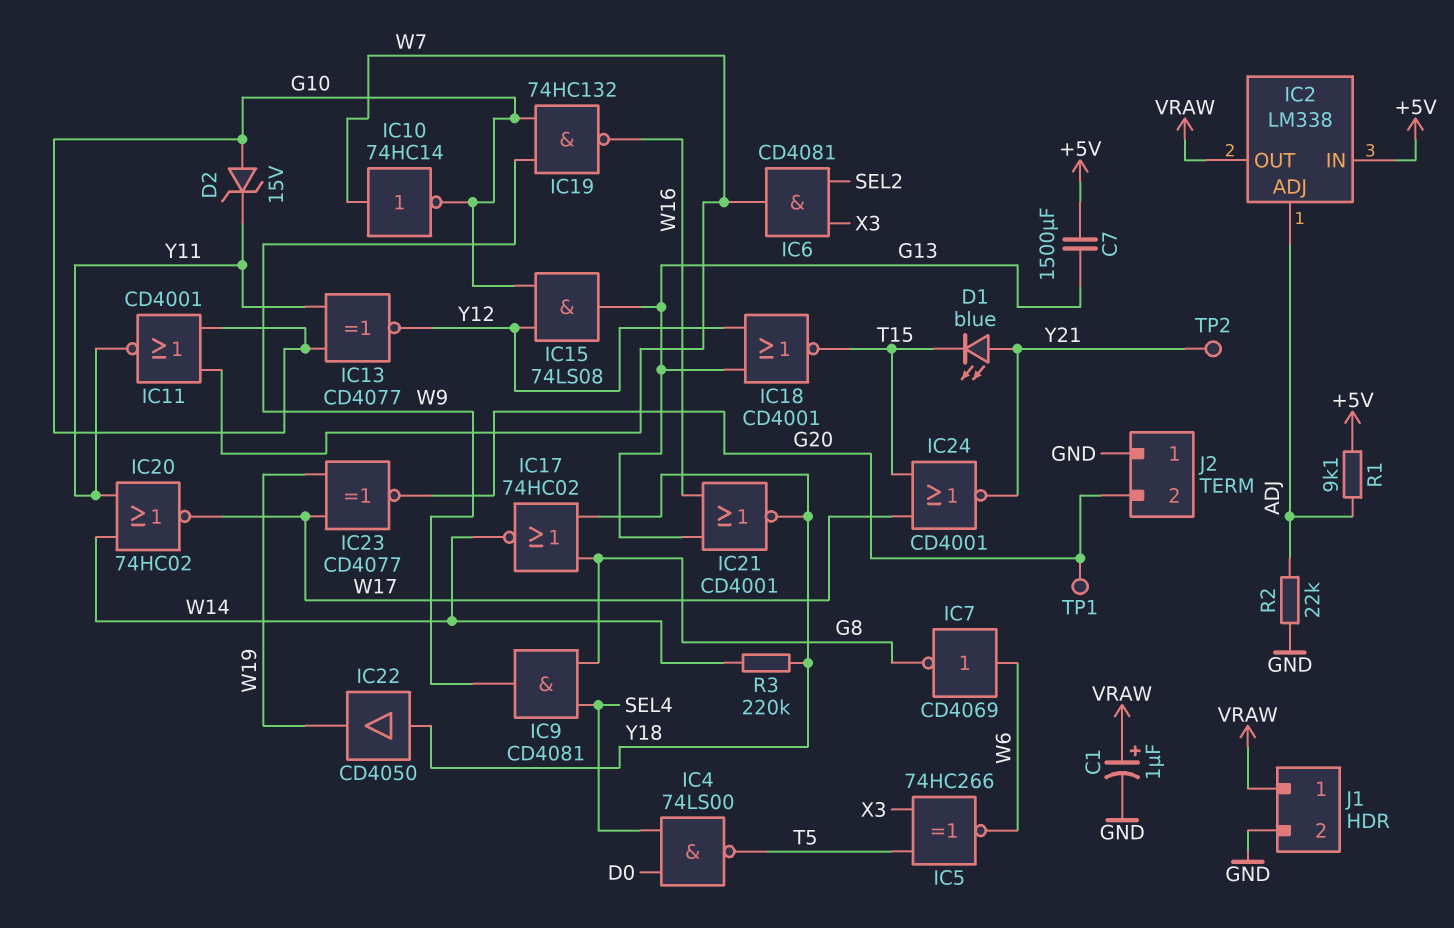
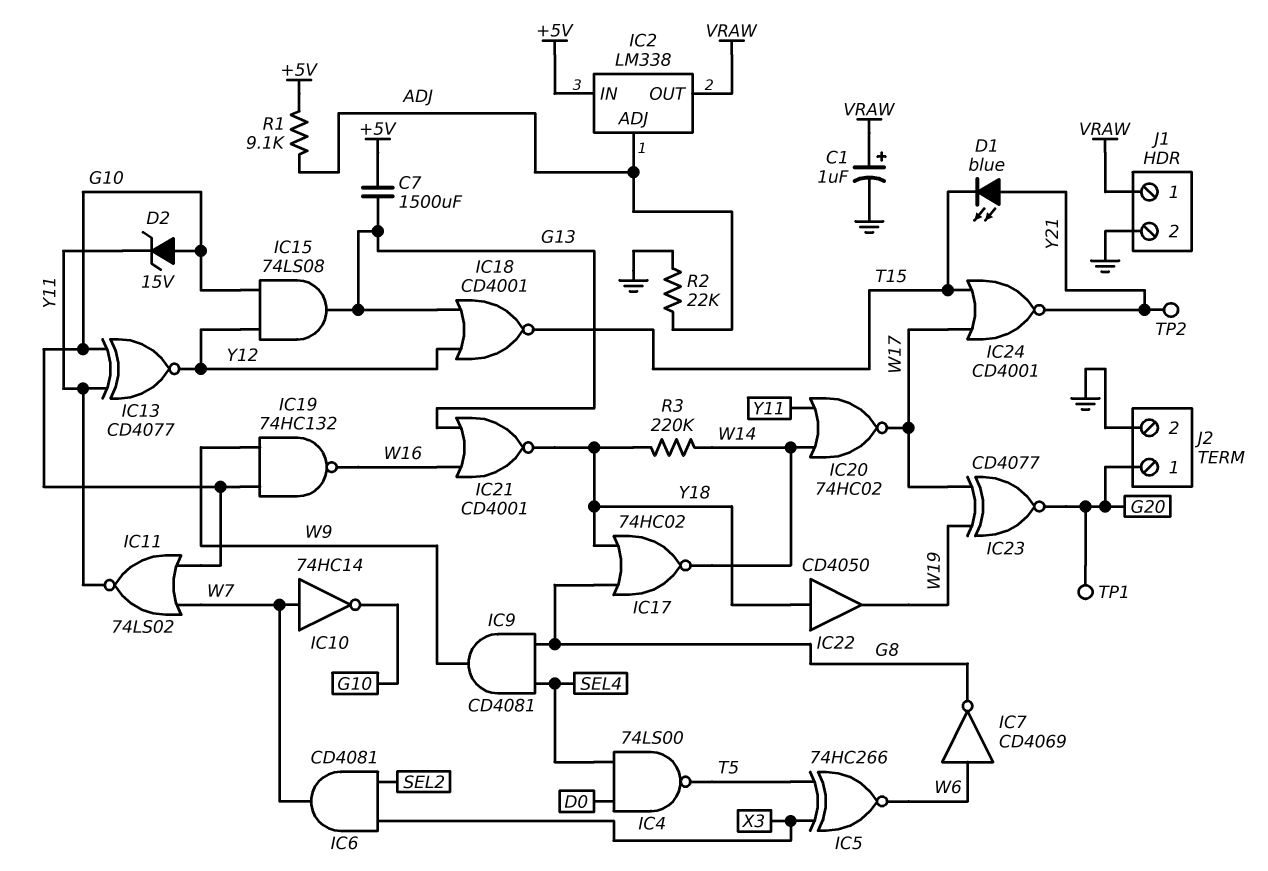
IC11: NOR CD4001 (in G10, in W7, out Y11) -> NOR 74LS02 (in G10, in W7, out Y11)
J2 pin 1: GND -> G20
J2 pin 2: G20 -> GND

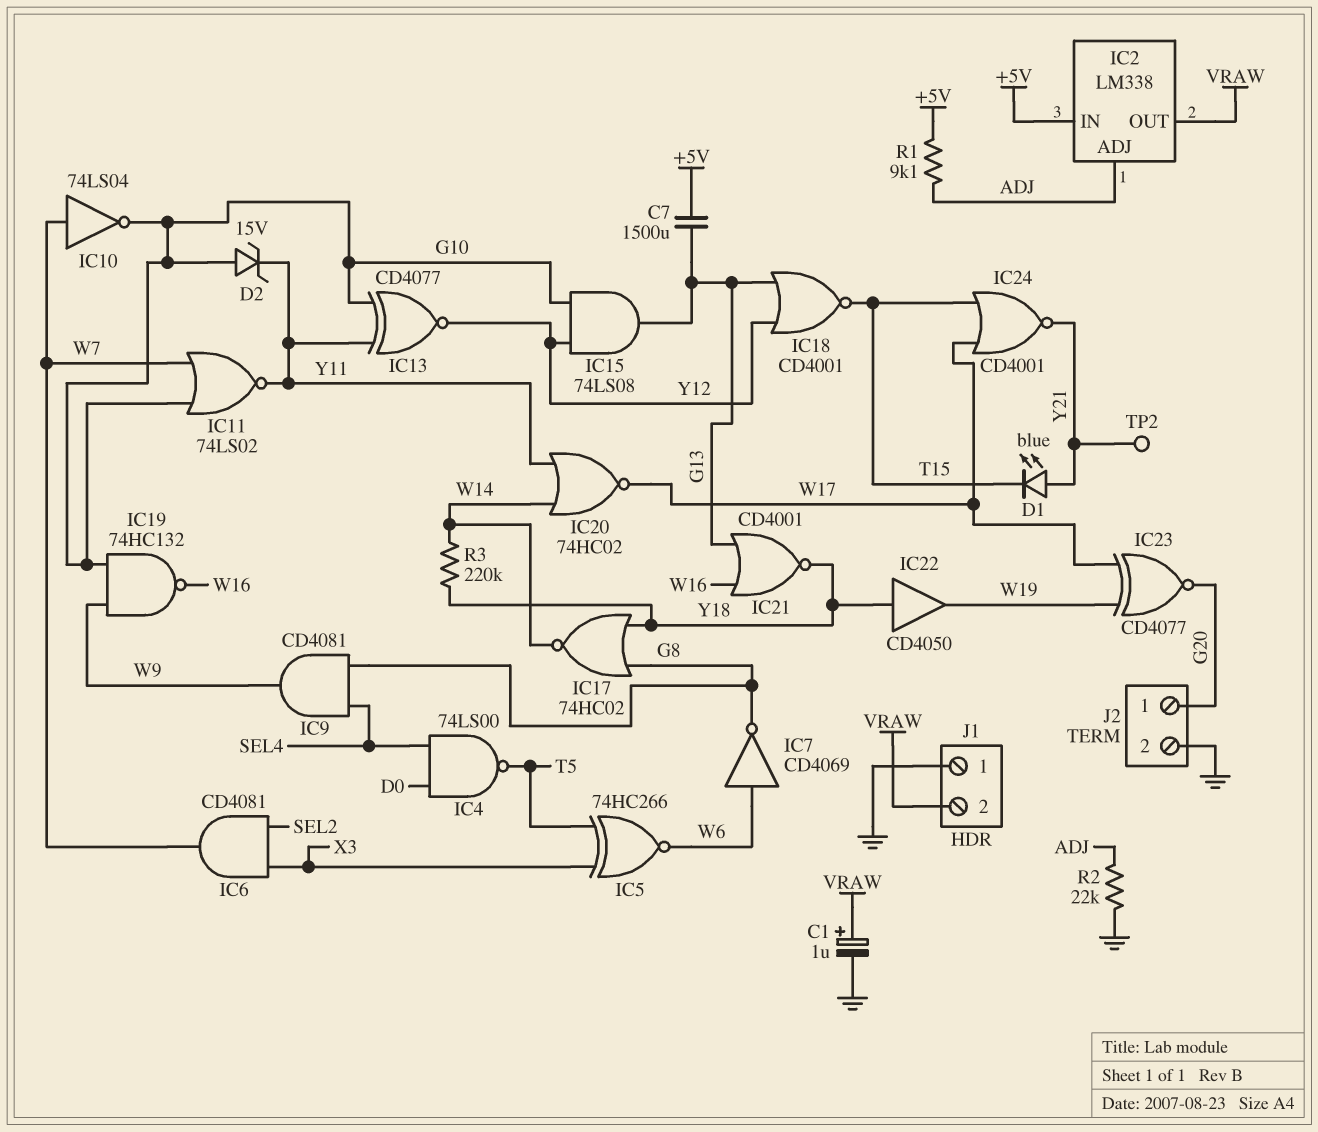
IC10: NOT 74HC14 (in W7, out G10) -> NOT 74LS04 (in W7, out G10)
J1 pin 1: VRAW -> GND
J1 pin 2: GND -> VRAW
TP1: test point (G20) -> none

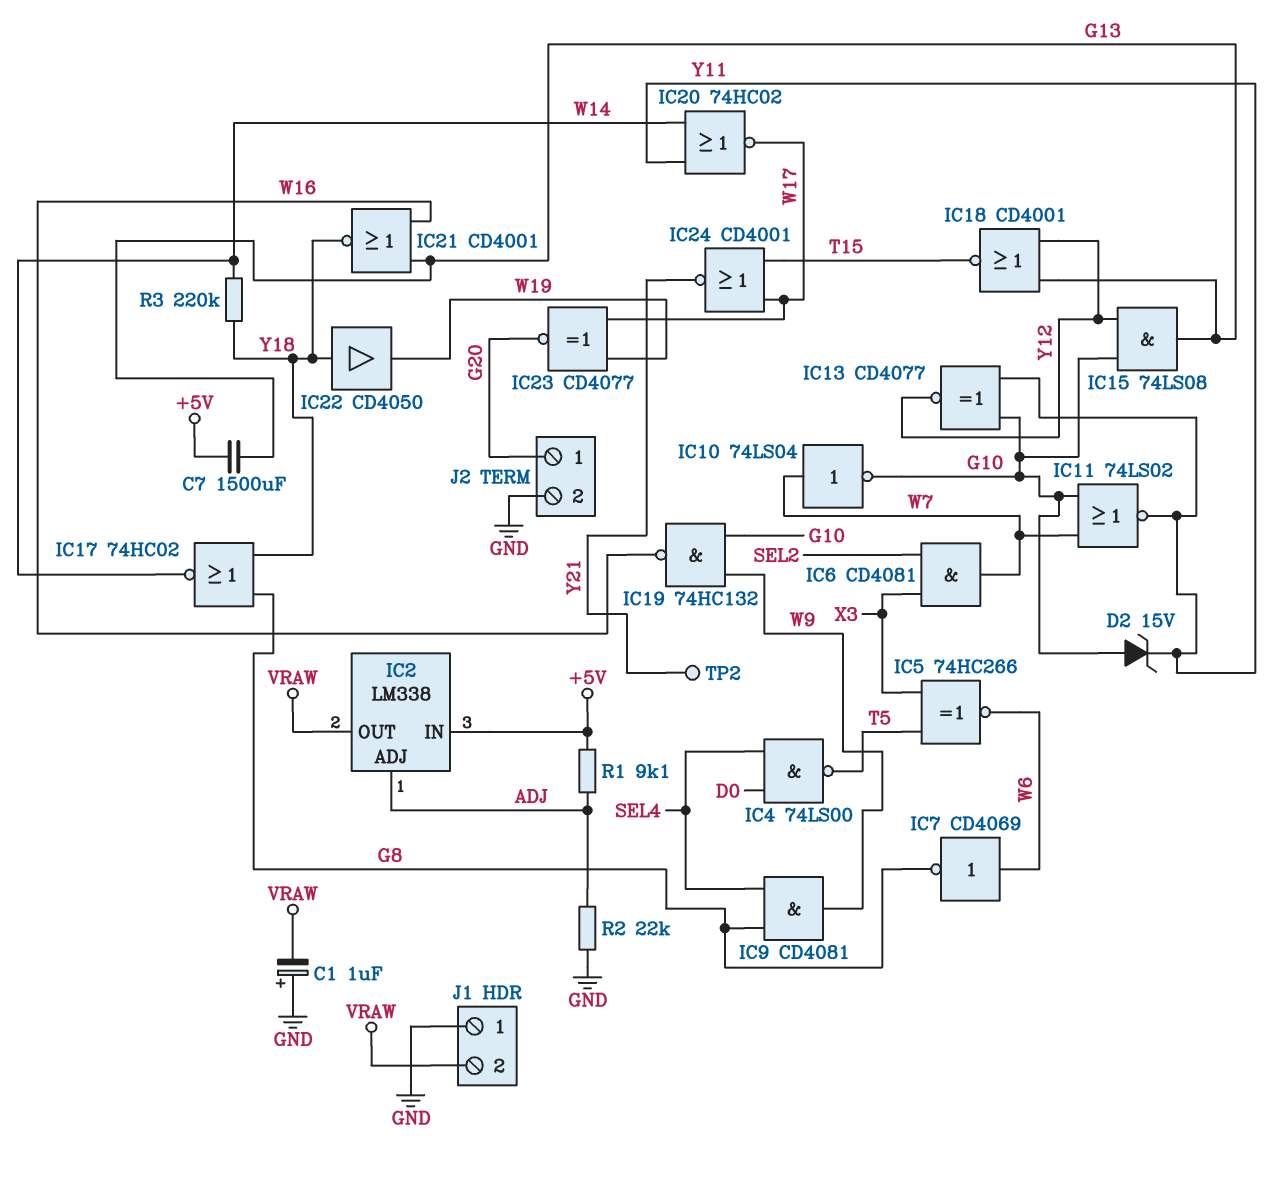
C1: 1uF (plus VRAW, minus GND) -> 1uF (plus GND, minus VRAW)
D1: LED blue (A Y21, K T15) -> none

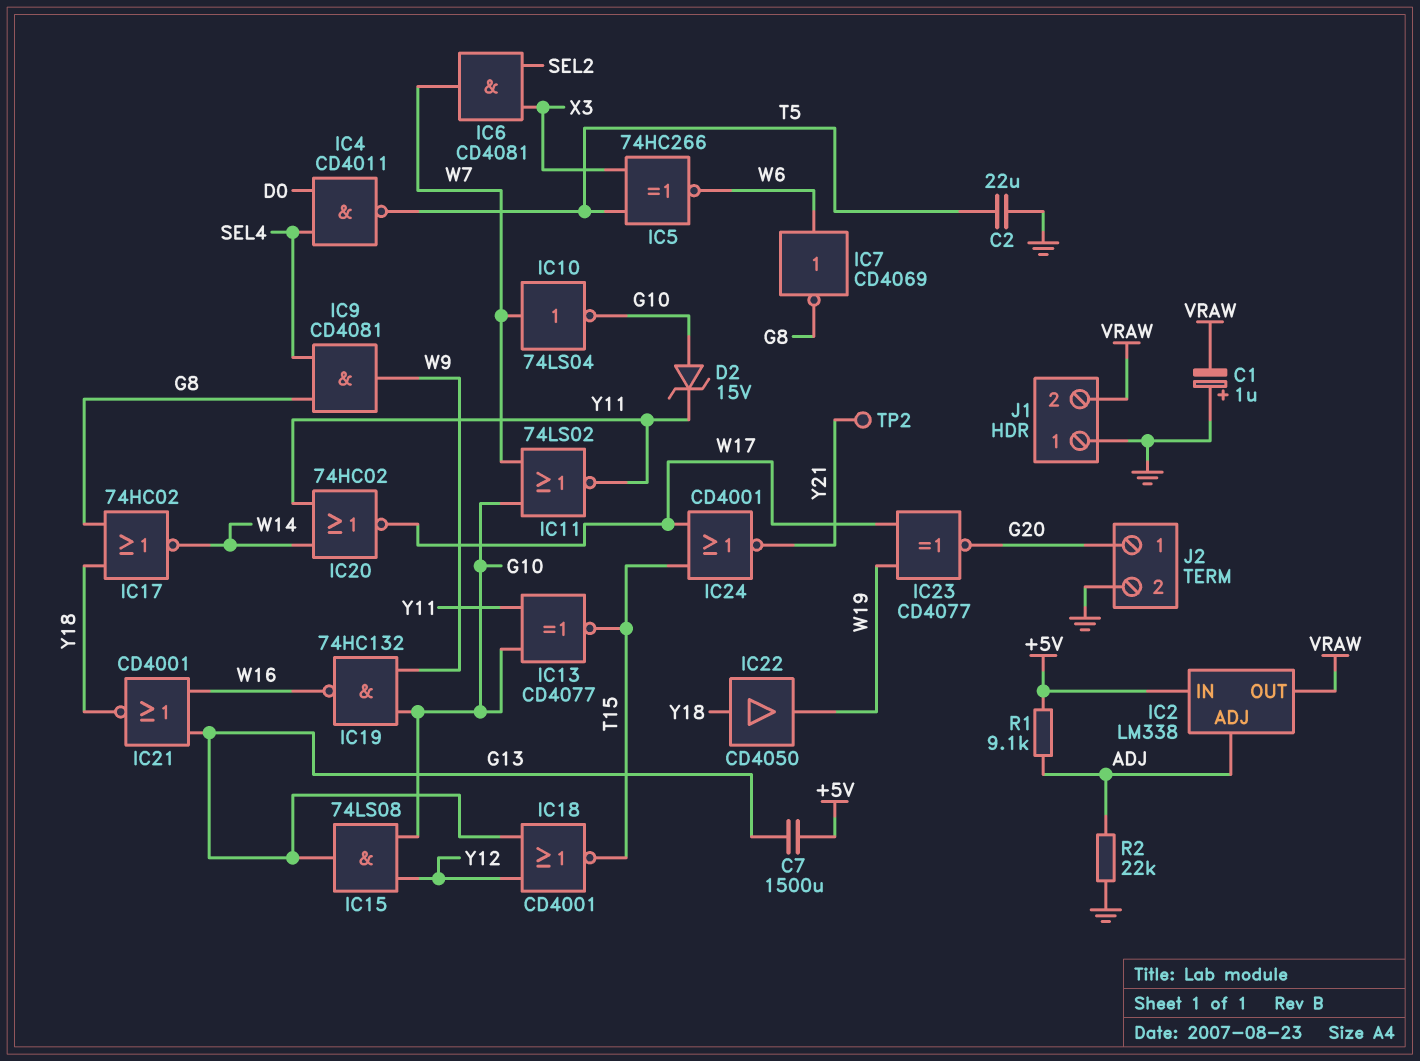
C2: none -> 22uF (GND, T5)
IC4: NAND 74LS00 (in D0, in SEL4, out T5) -> NAND CD4011 (in D0, in SEL4, out T5)
IC13: XNOR CD4077 (in G10, in Y11, out Y12) -> XNOR CD4077 (in G10, in Y11, out T15)
R3: 220k (W14, Y18) -> none

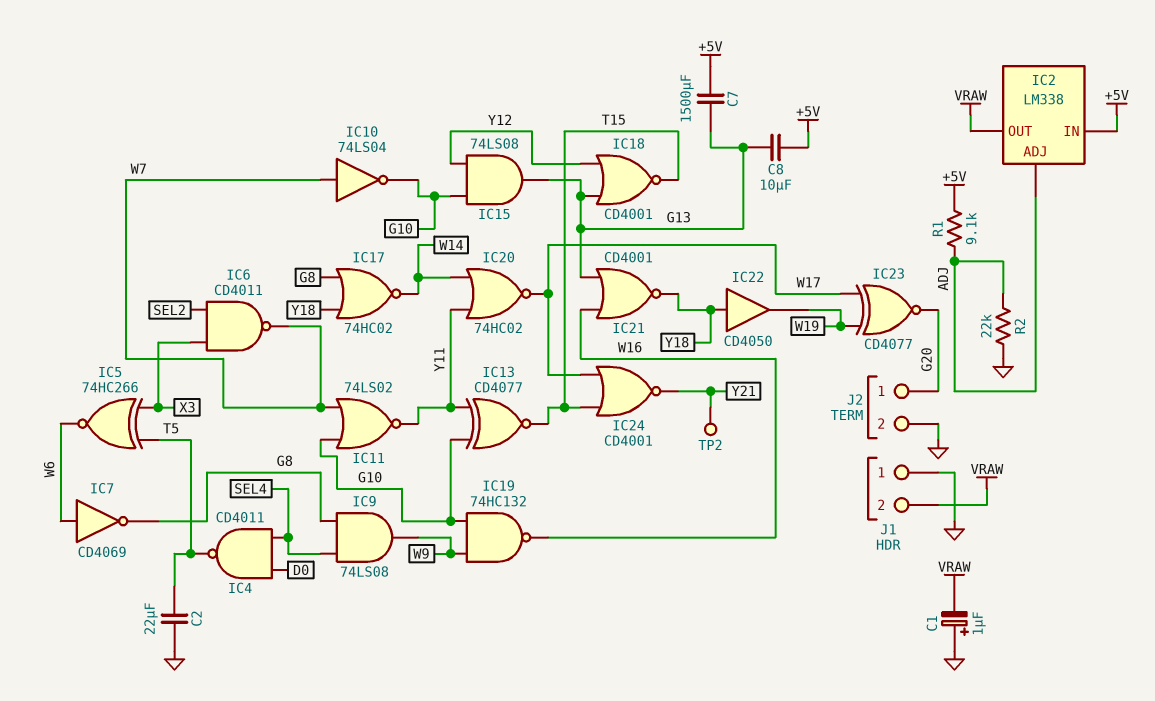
C8: none -> 10uF (+5V, G13)
D2: zener 15V (A G10, K Y11) -> none
IC6: AND CD4081 (in SEL2, in X3, out W7) -> NAND CD4011 (in SEL2, in X3, out W7)
IC9: AND CD4081 (in G8, in SEL4, out W9) -> AND 74LS08 (in G8, in SEL4, out W9)

